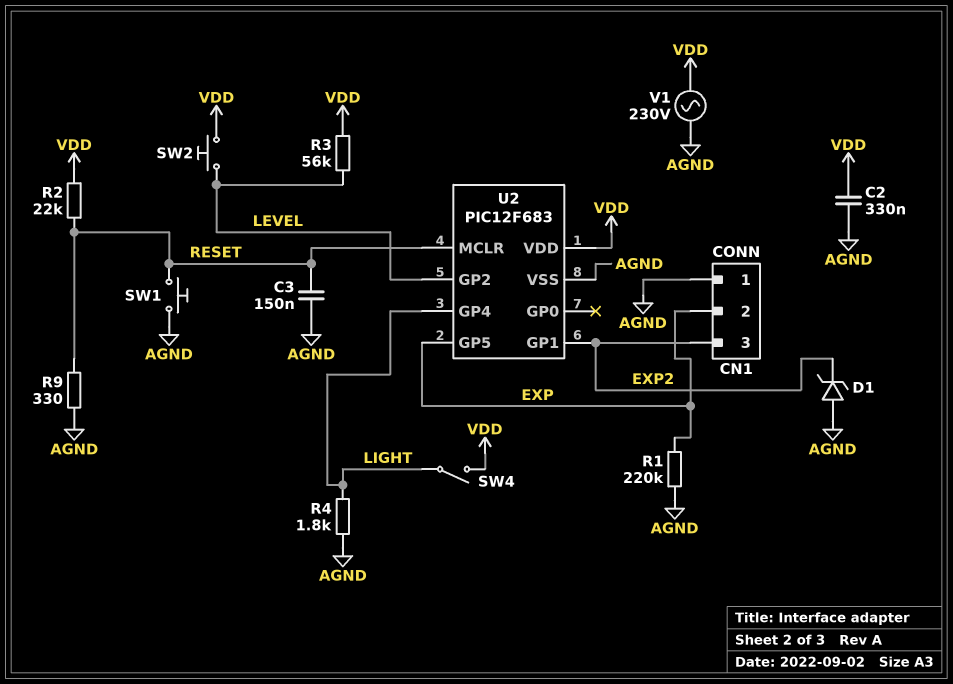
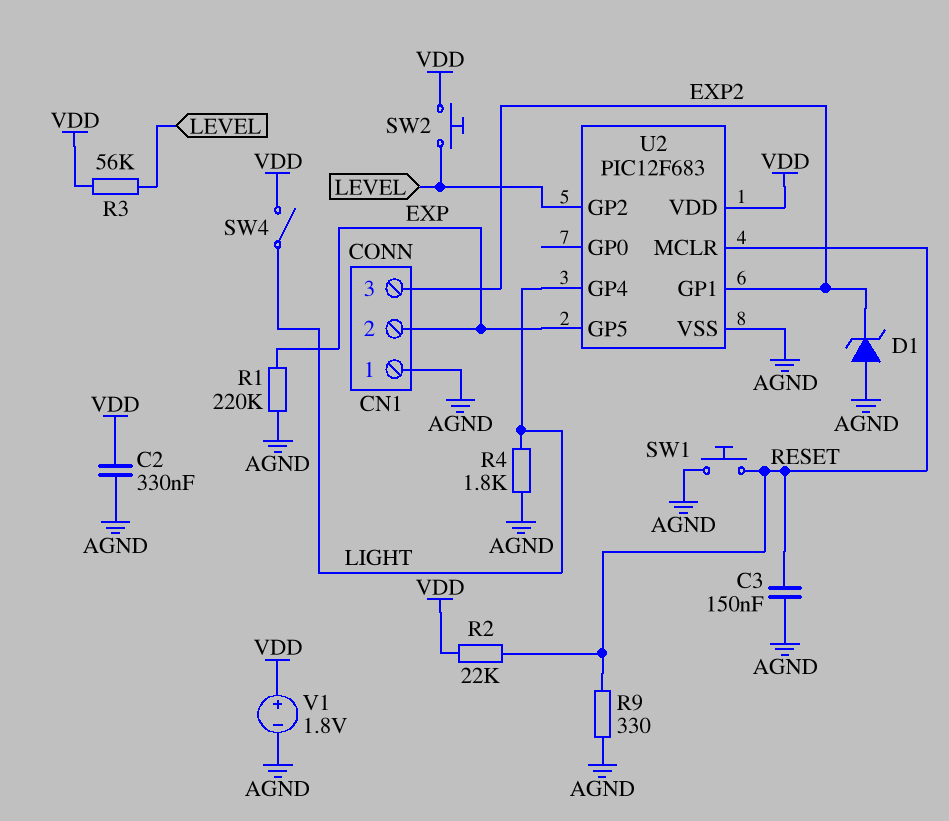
V1: AC 230V (AGND, VDD) -> 1.8V (plus VDD, minus AGND)

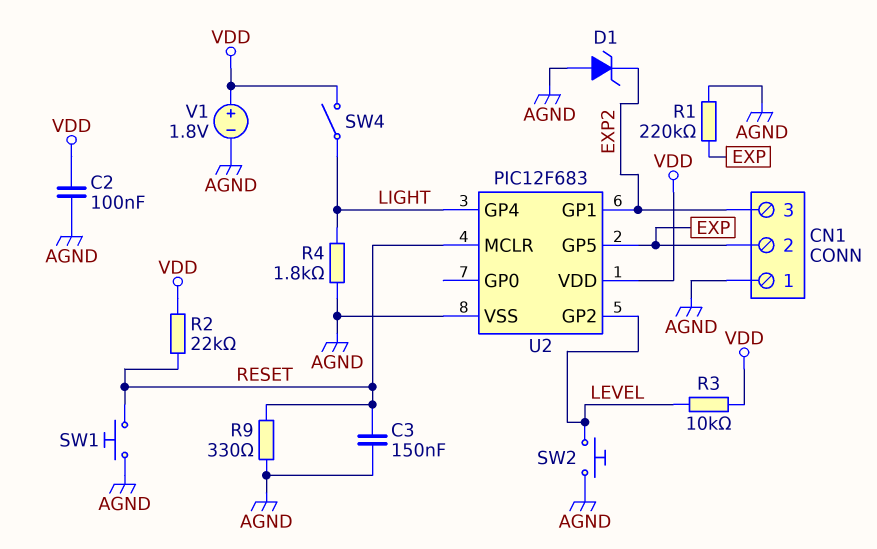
C2: 330nF (AGND, VDD) -> 100nF (AGND, VDD)
R3: 56k (LEVEL, VDD) -> 10k (LEVEL, VDD)
SW2: button (LEVEL, VDD) -> button (AGND, LEVEL)

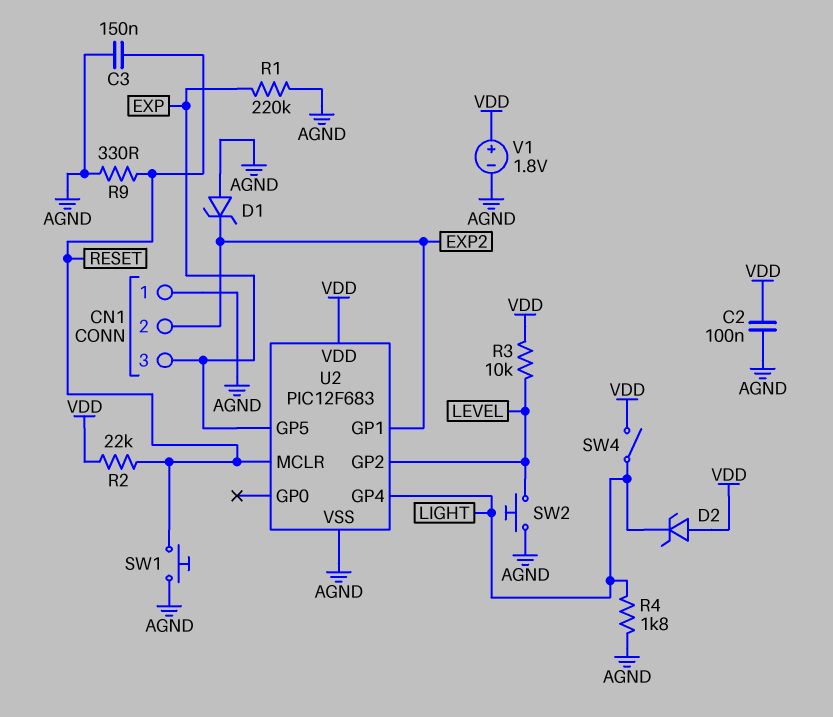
CN1 pin 2: EXP -> EXP2
CN1 pin 3: EXP2 -> EXP
D2: none -> zener (A VDD, K LIGHT)

